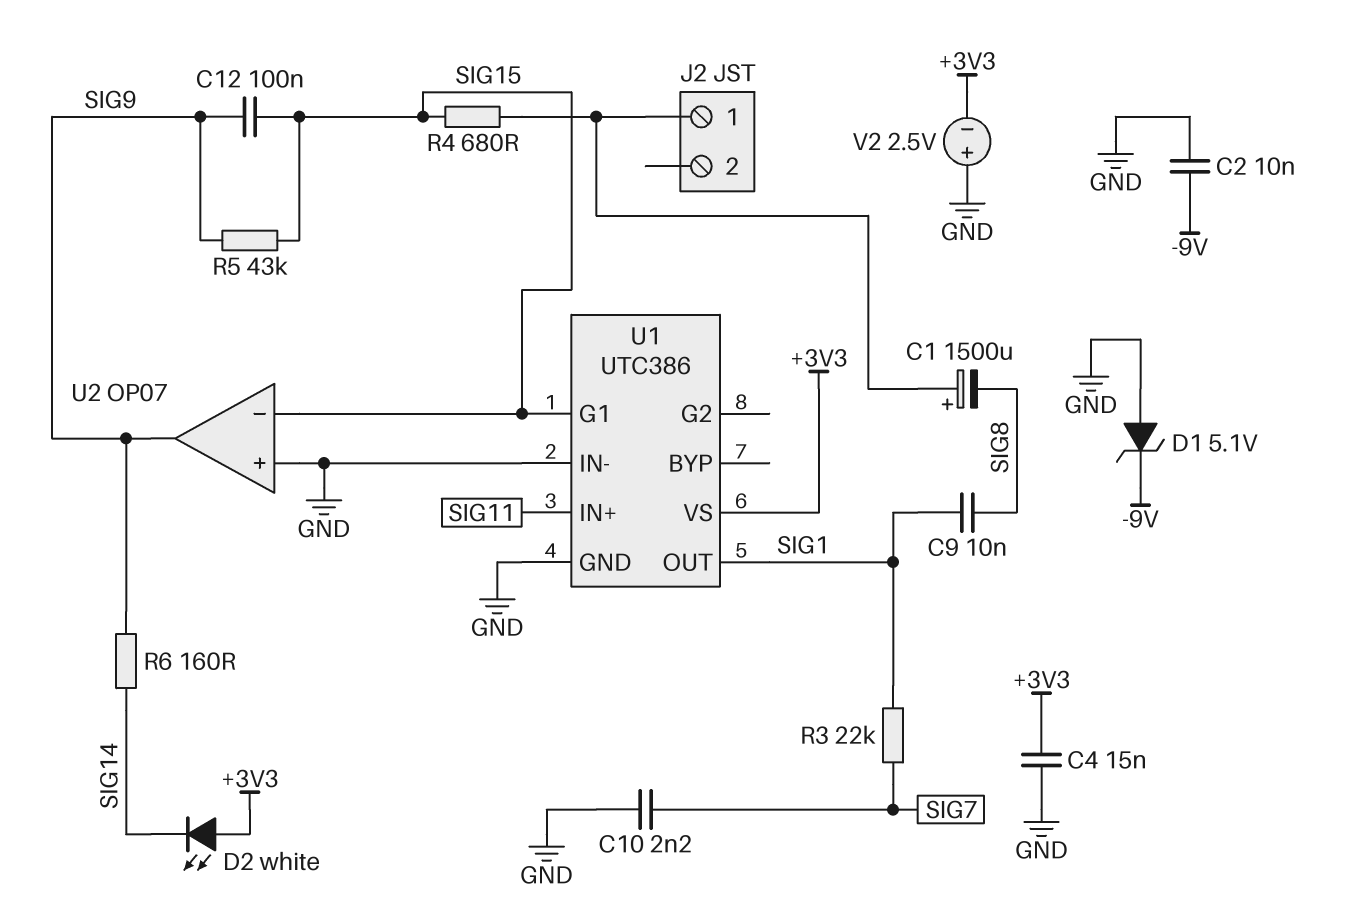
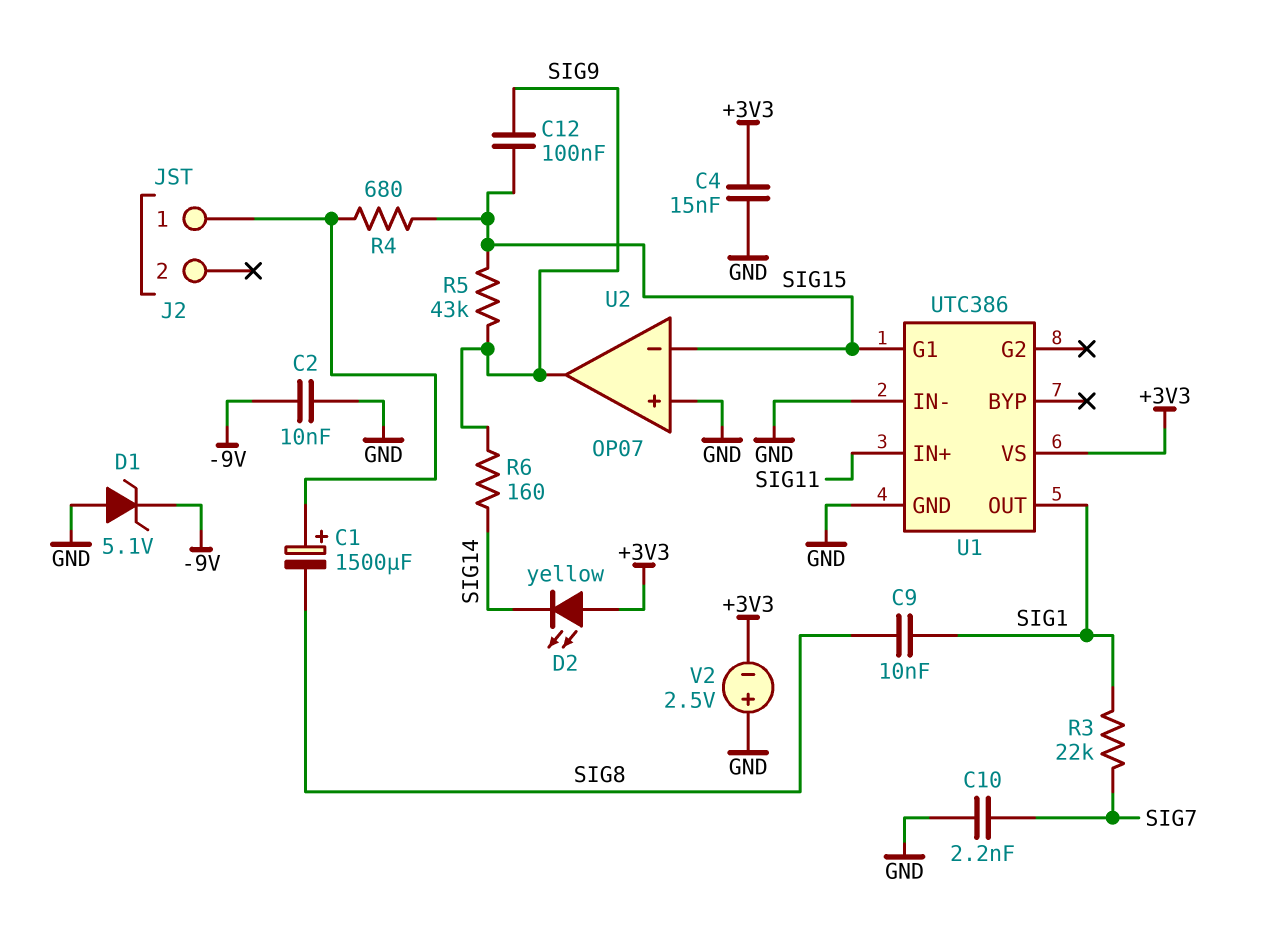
D2: LED white (A +3V3, K SIG14) -> LED yellow (A +3V3, K SIG14)

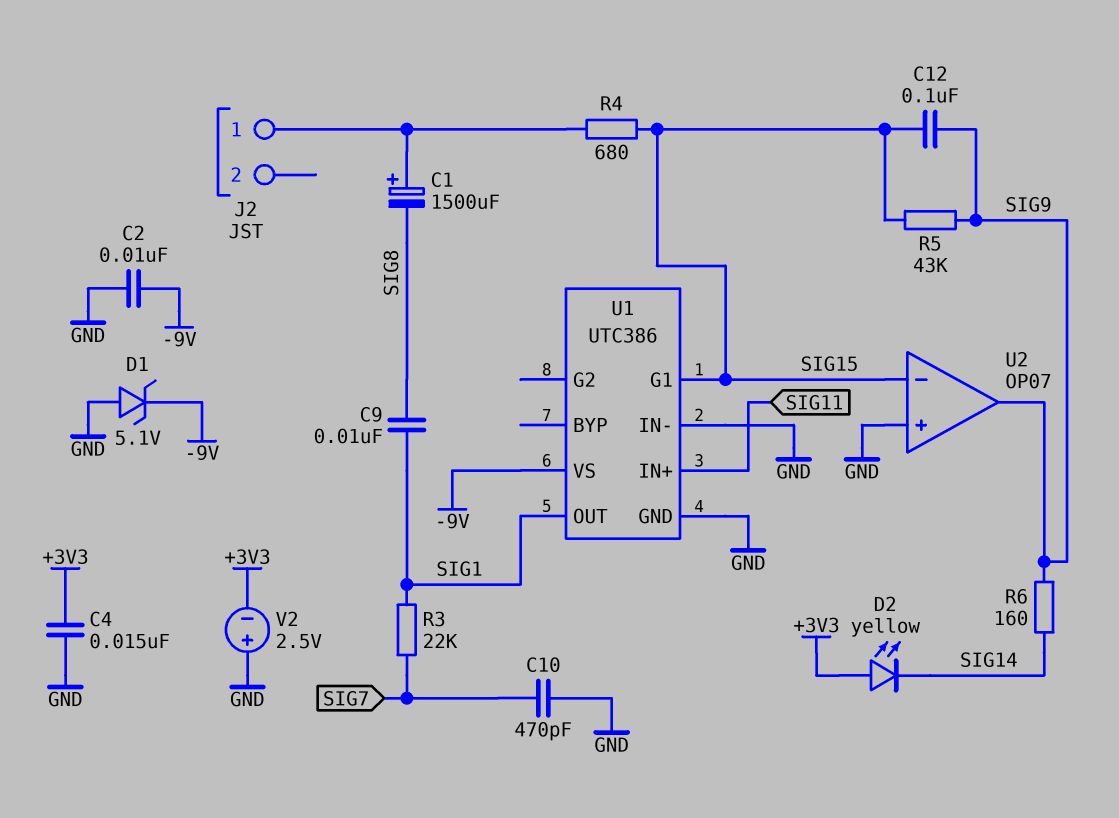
C10: 2.2nF (GND, SIG7) -> 470pF (GND, SIG7)
U1 pin VS: +3V3 -> -9V

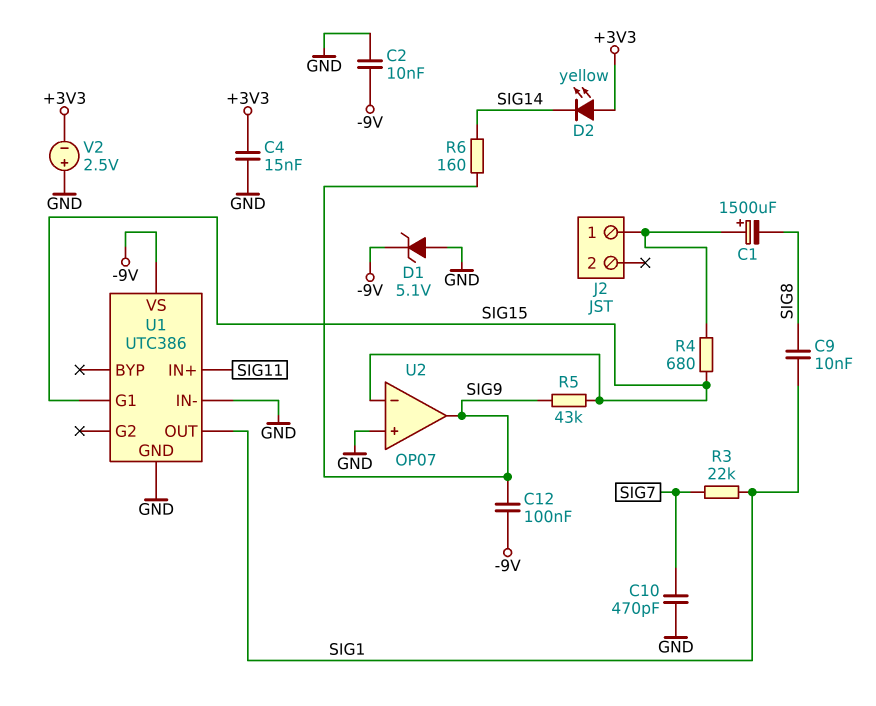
C12: 100nF (SIG9, SIG15) -> 100nF (-9V, SIG9)

